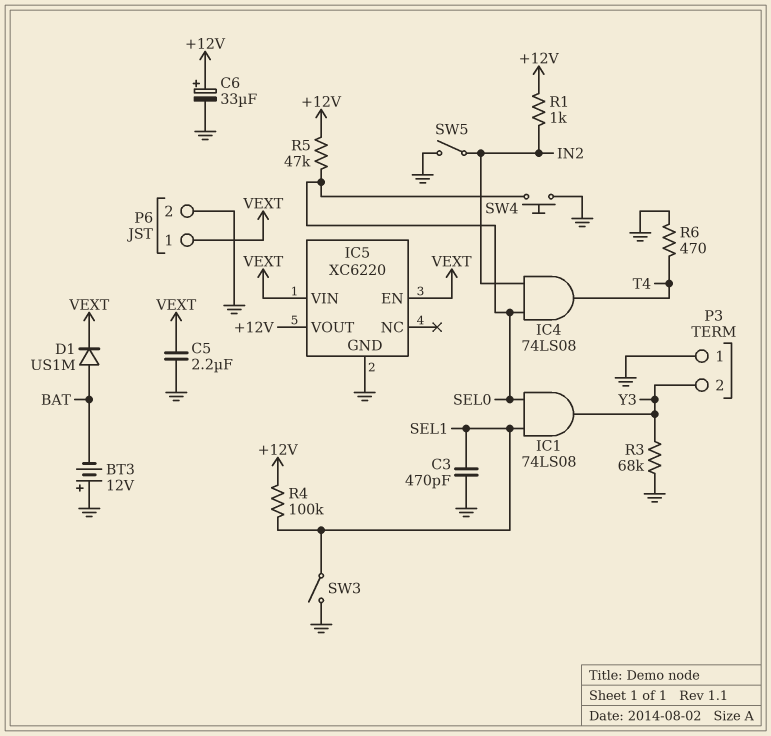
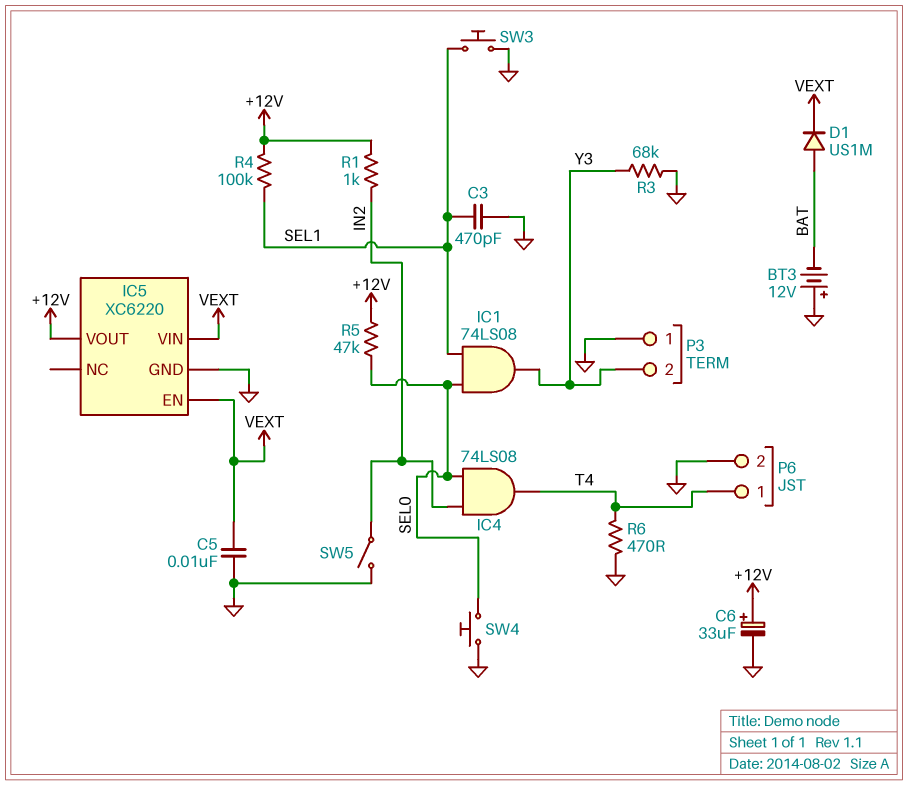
C5: 2.2uF (GND, VEXT) -> 10nF (GND, VEXT)
P6 pin 1: VEXT -> T4
SW3: switch (GND, SEL1) -> button (GND, SEL1)

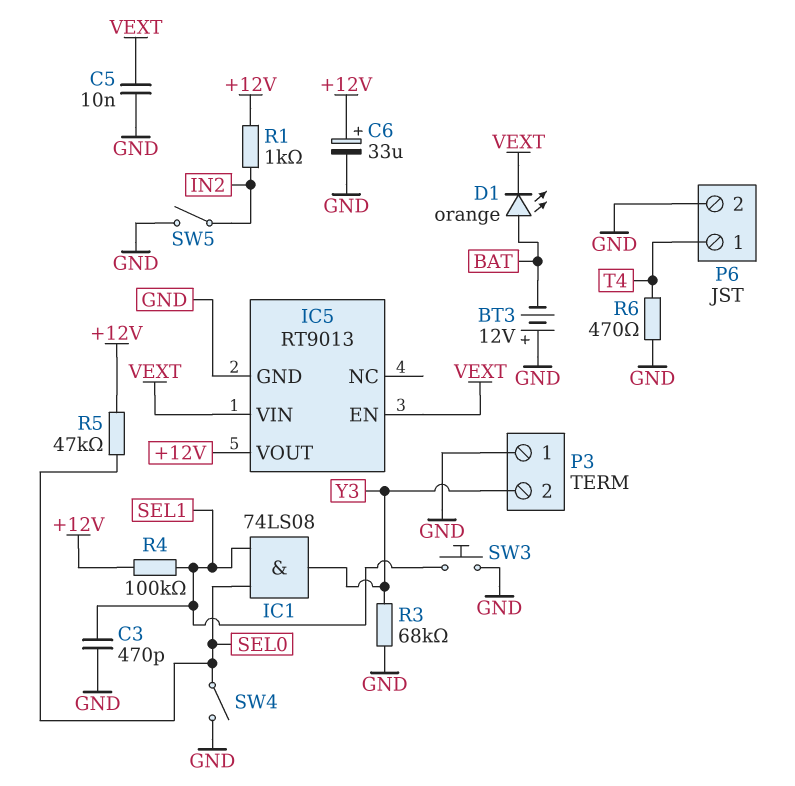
D1: diode US1M (A BAT, K VEXT) -> LED orange (A BAT, K VEXT)
IC4: AND 74LS08 (in IN2, in SEL0, out T4) -> none
IC5: XC6220 -> RT9013
SW4: button (GND, SEL0) -> switch (GND, SEL0)

